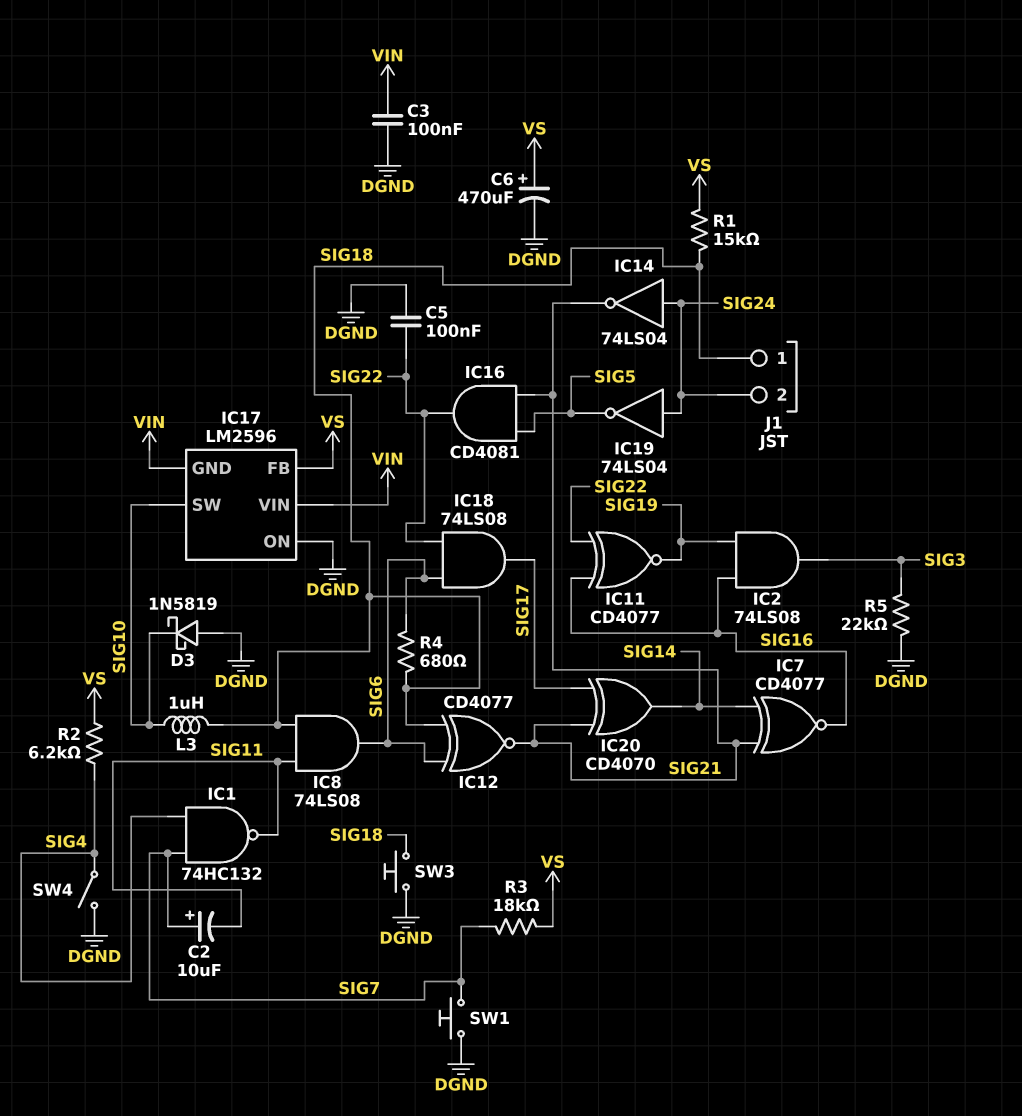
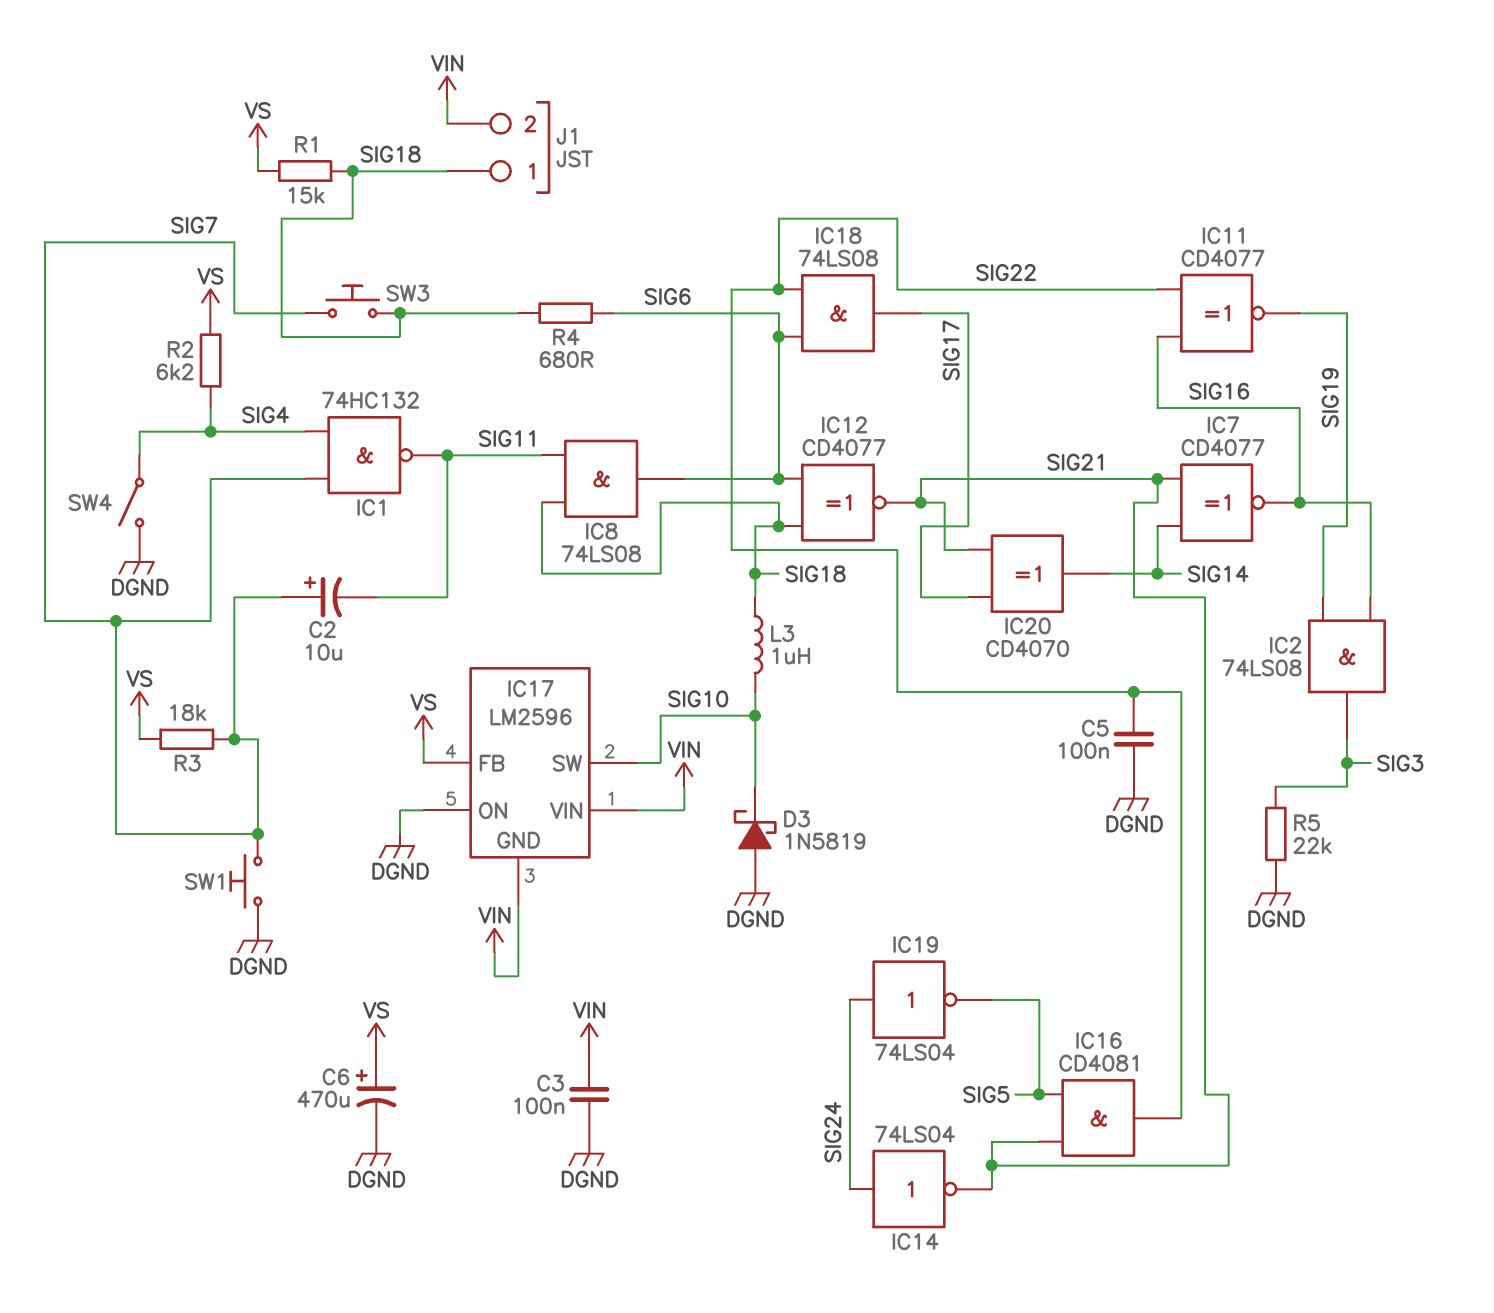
J1 pin 2: SIG24 -> VIN
SW3: button (DGND, SIG18) -> button (SIG7, SIG18)

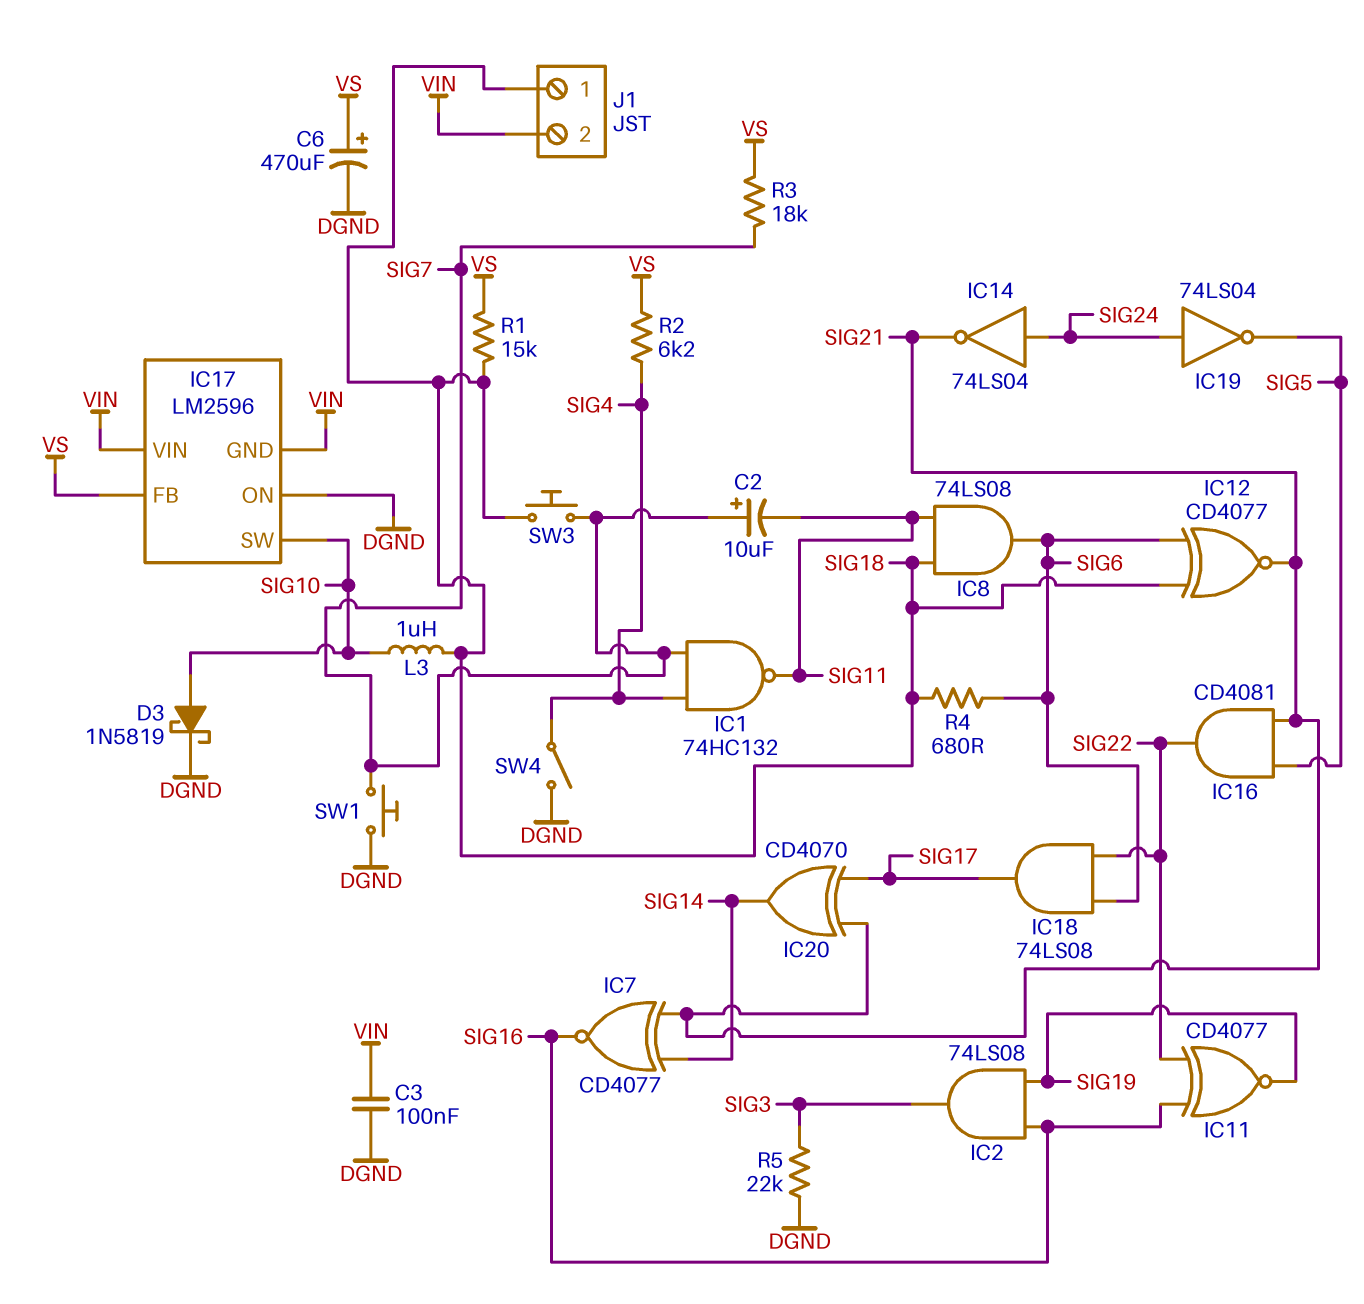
C5: 100nF (DGND, SIG22) -> none
D3: schottky 1N5819 (A DGND, K SIG10) -> schottky 1N5819 (A SIG10, K DGND)

